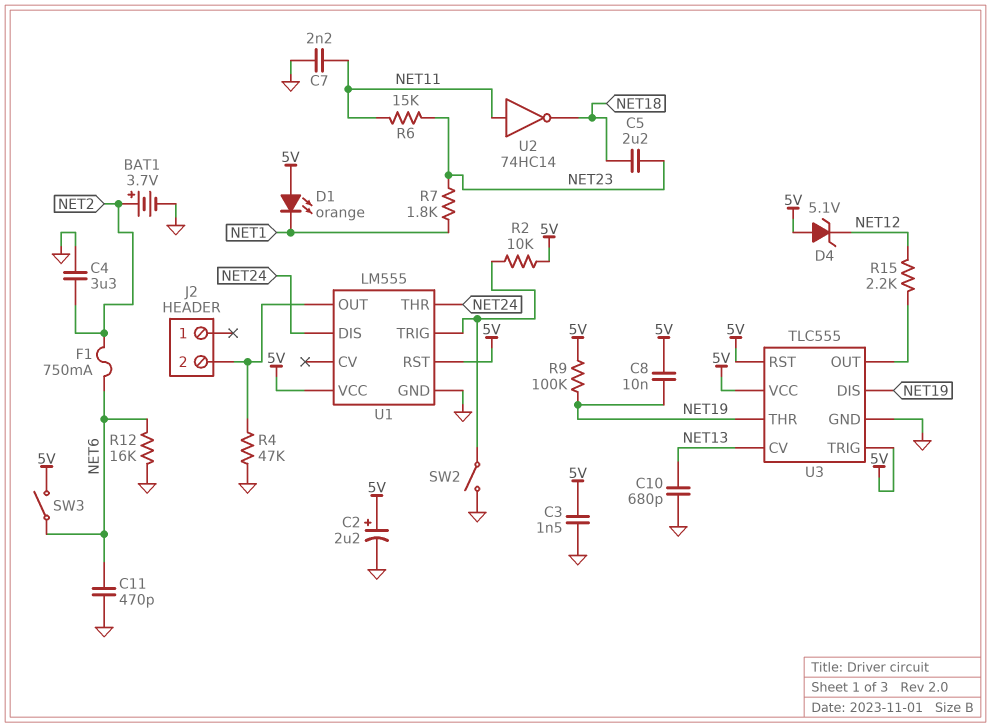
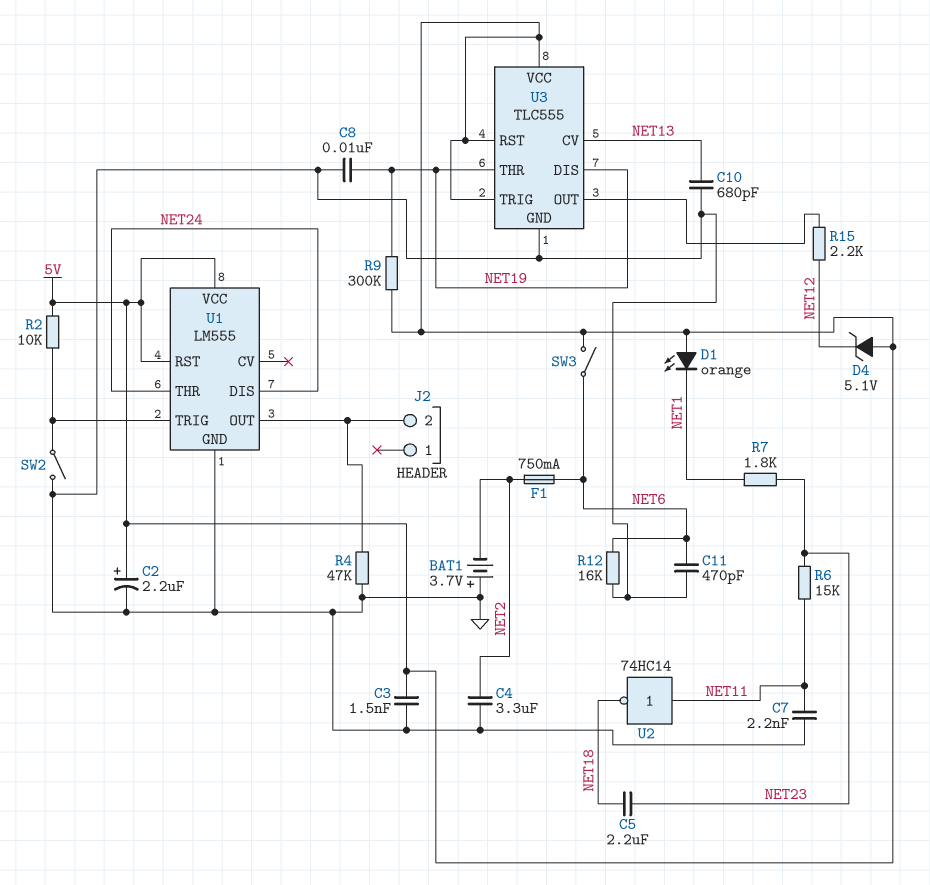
BAT1: 3.7V (plus NET2, minus GND) -> 3.7V (plus GND, minus NET2)
C8: 10nF (5V, NET19) -> 10nF (GND, NET19)
R9: 100k (5V, NET19) -> 300k (5V, NET19)

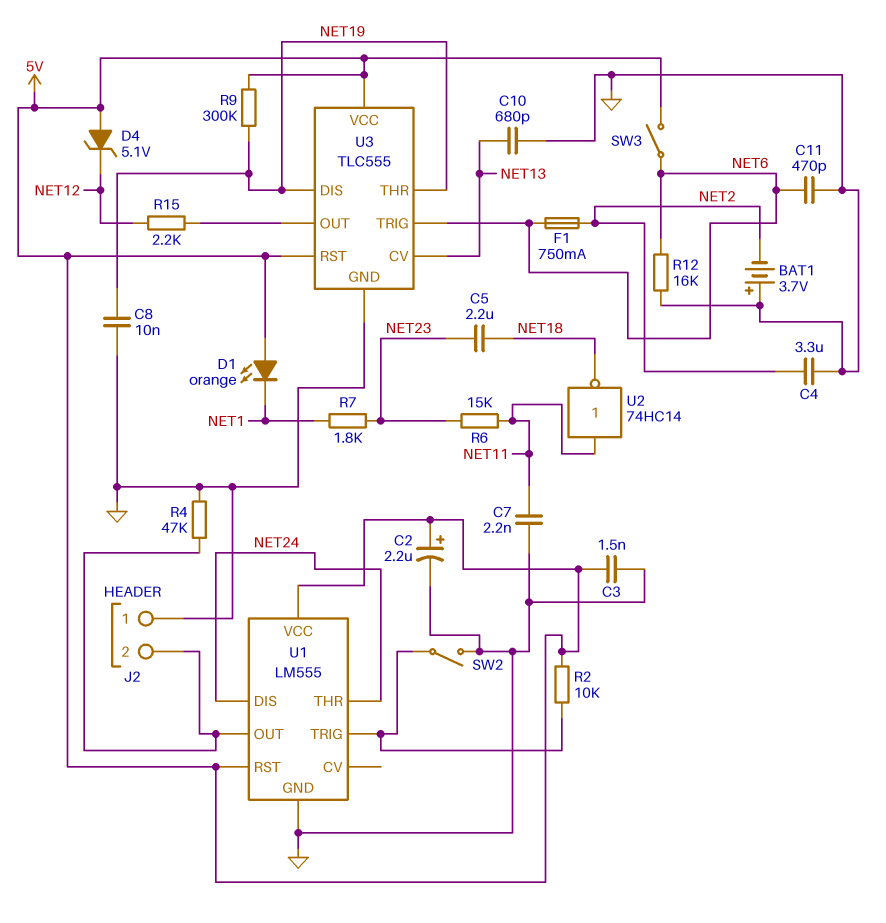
J2 pin 1: none -> GND
U3 pin TRIG: 5V -> NET6

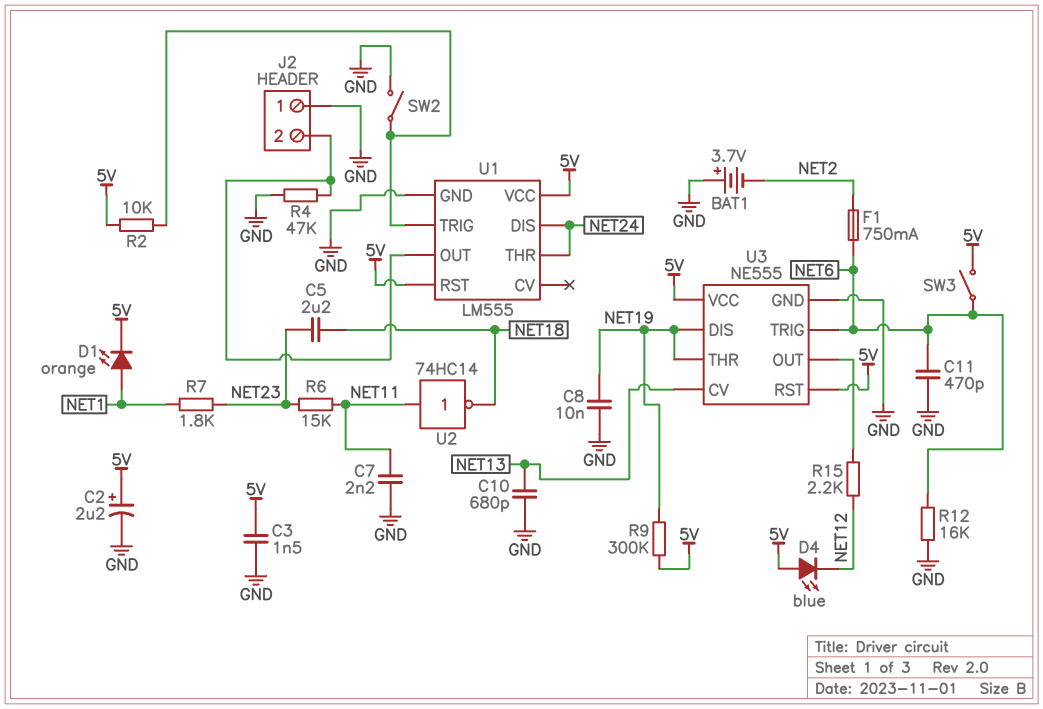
C4: 3.3uF (GND, NET2) -> none
D1: LED orange (A 5V, K NET1) -> LED orange (A NET1, K 5V)
D4: zener 5.1V (A 5V, K NET12) -> LED blue (A 5V, K NET12)
U3: TLC555 -> NE555

